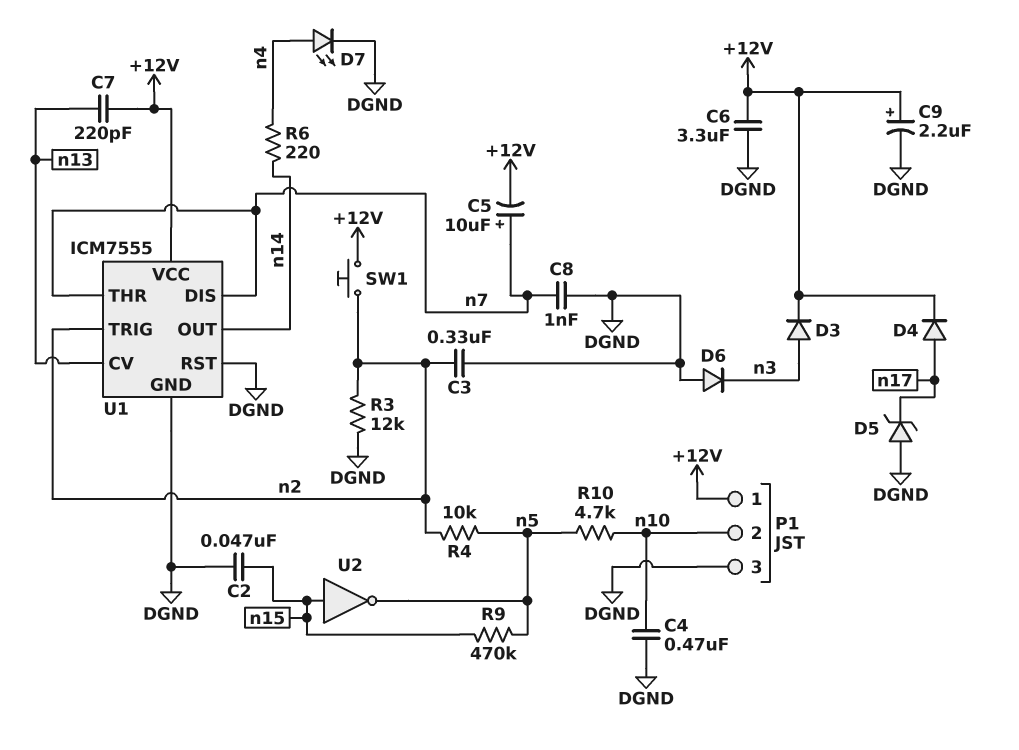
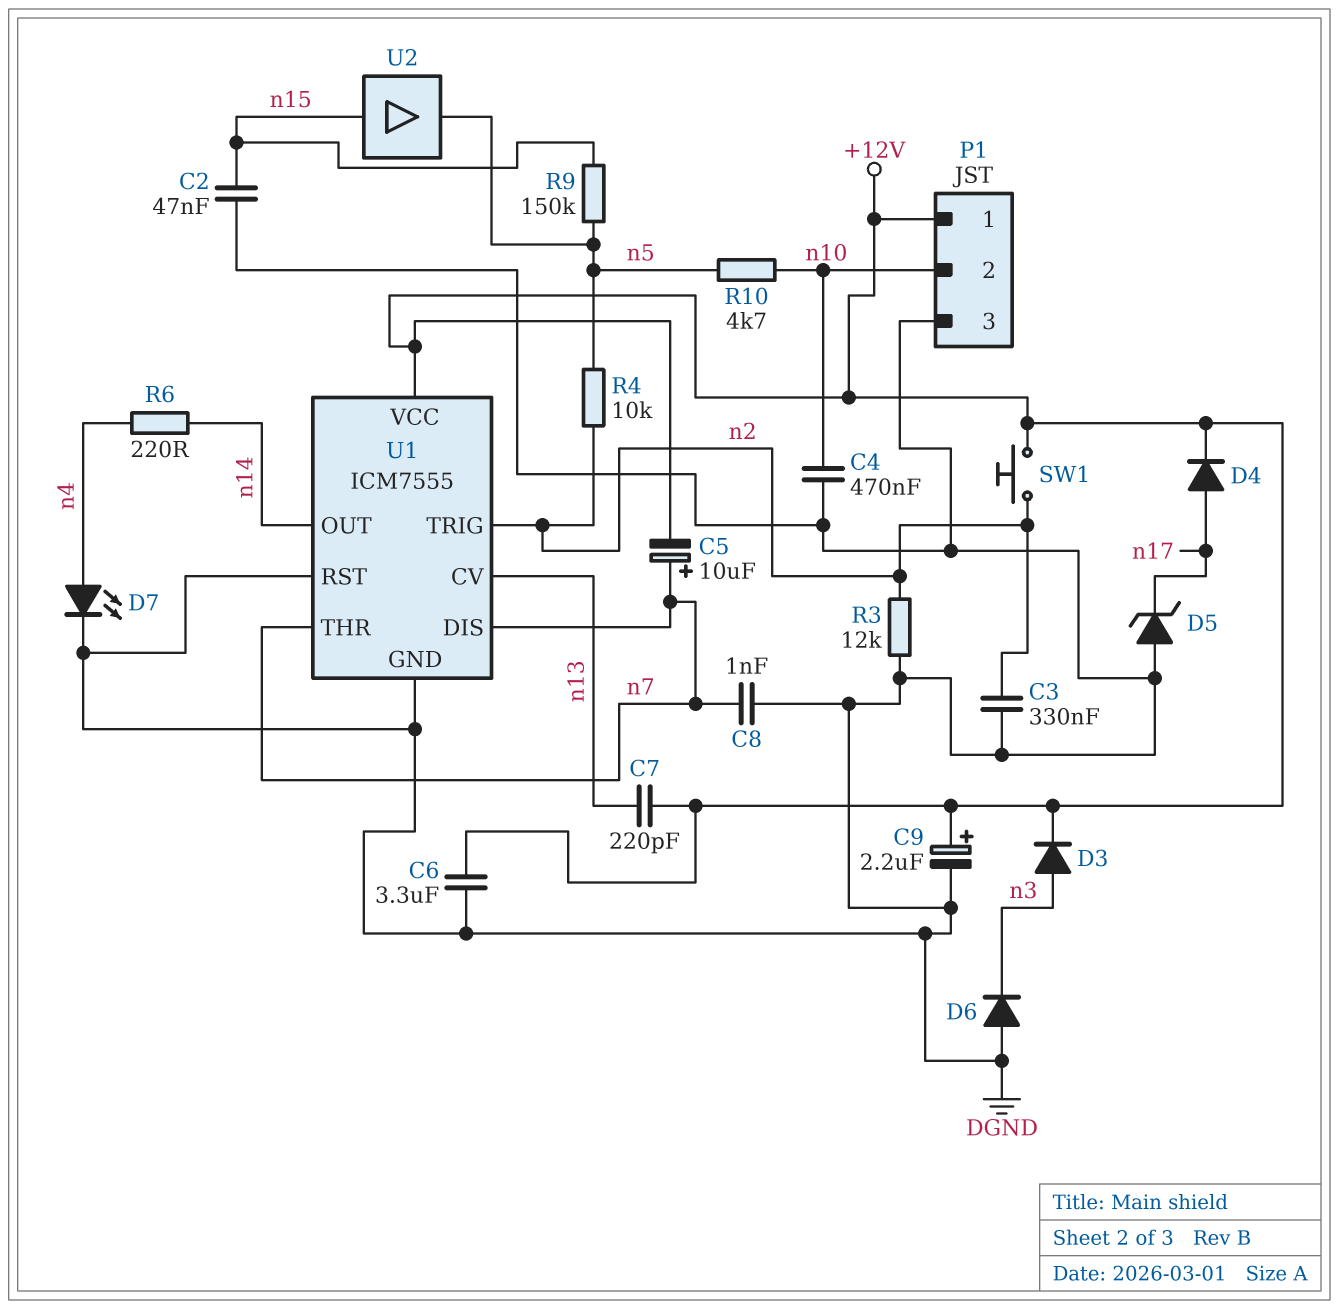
R9: 470k (n5, n15) -> 150k (n5, n15)
U2: NOT (in n15, out n5) -> buffer (in n15, out n5)

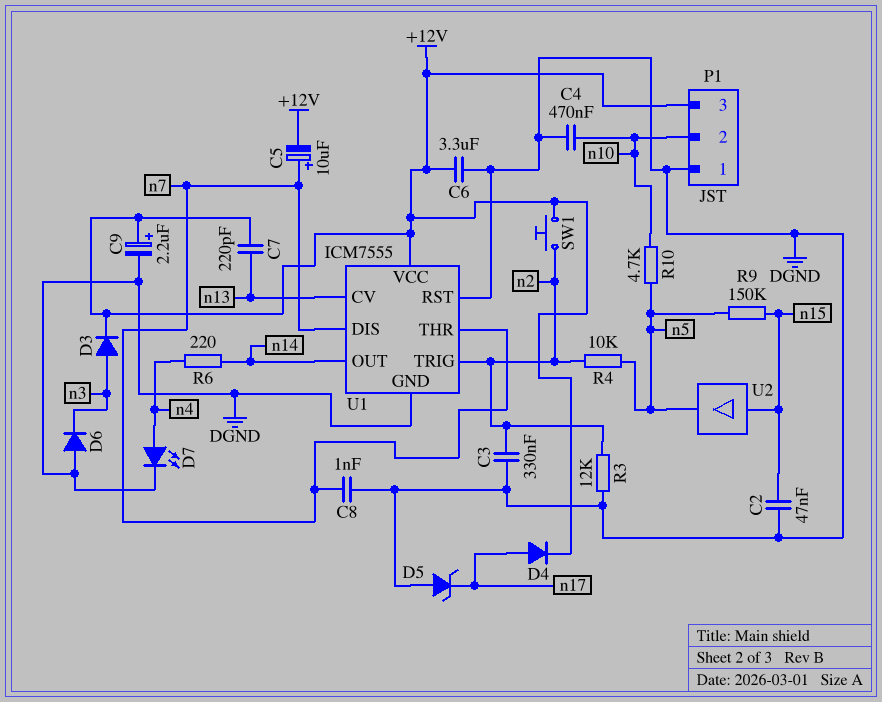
P1 pin 1: +12V -> DGND
P1 pin 3: DGND -> +12V

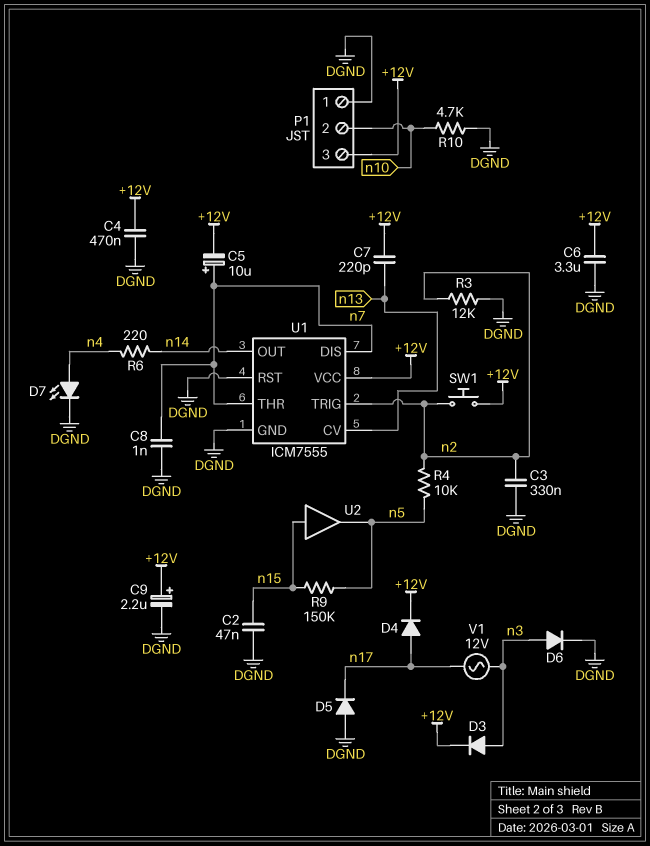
C4: 470nF (DGND, n10) -> 470nF (+12V, DGND)
D5: zener (A DGND, K n17) -> diode (A DGND, K n17)
D6: diode (A DGND, K n3) -> diode (A n3, K DGND)
R10: 4.7k (n5, n10) -> 4.7k (DGND, n10)
V1: none -> AC 12V (n3, n17)

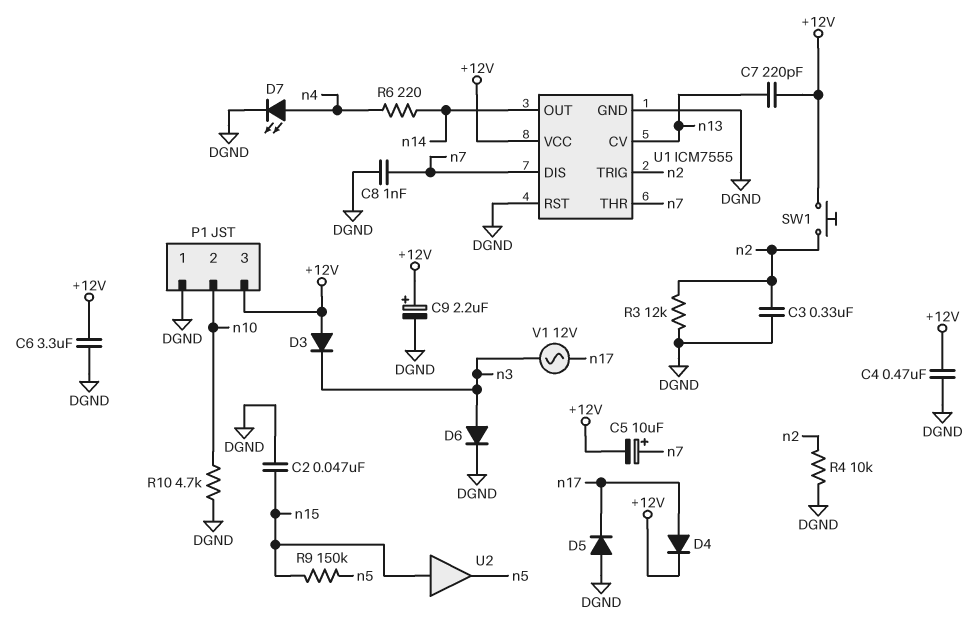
D3: diode (A n3, K +12V) -> diode (A +12V, K n3)
R4: 10k (n2, n5) -> 10k (DGND, n2)

